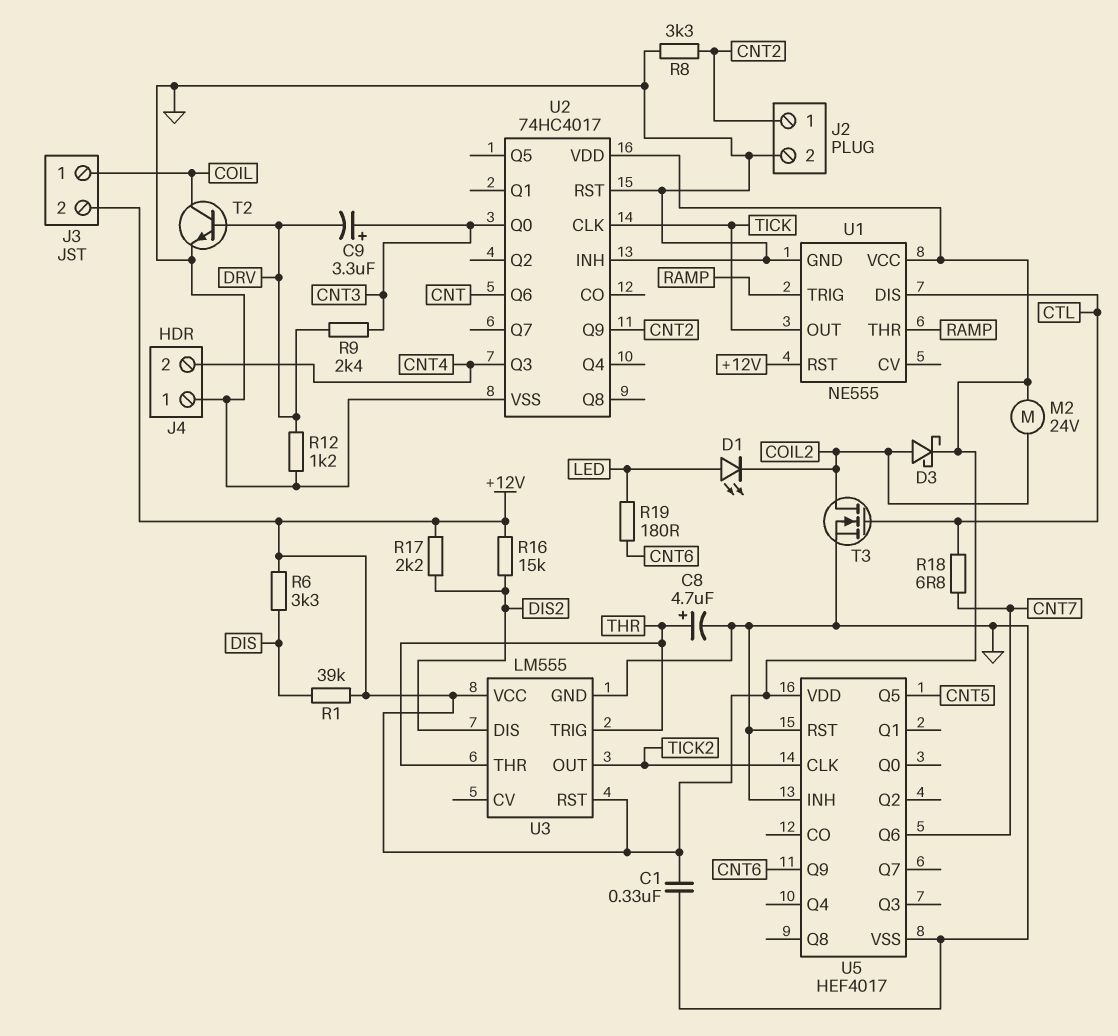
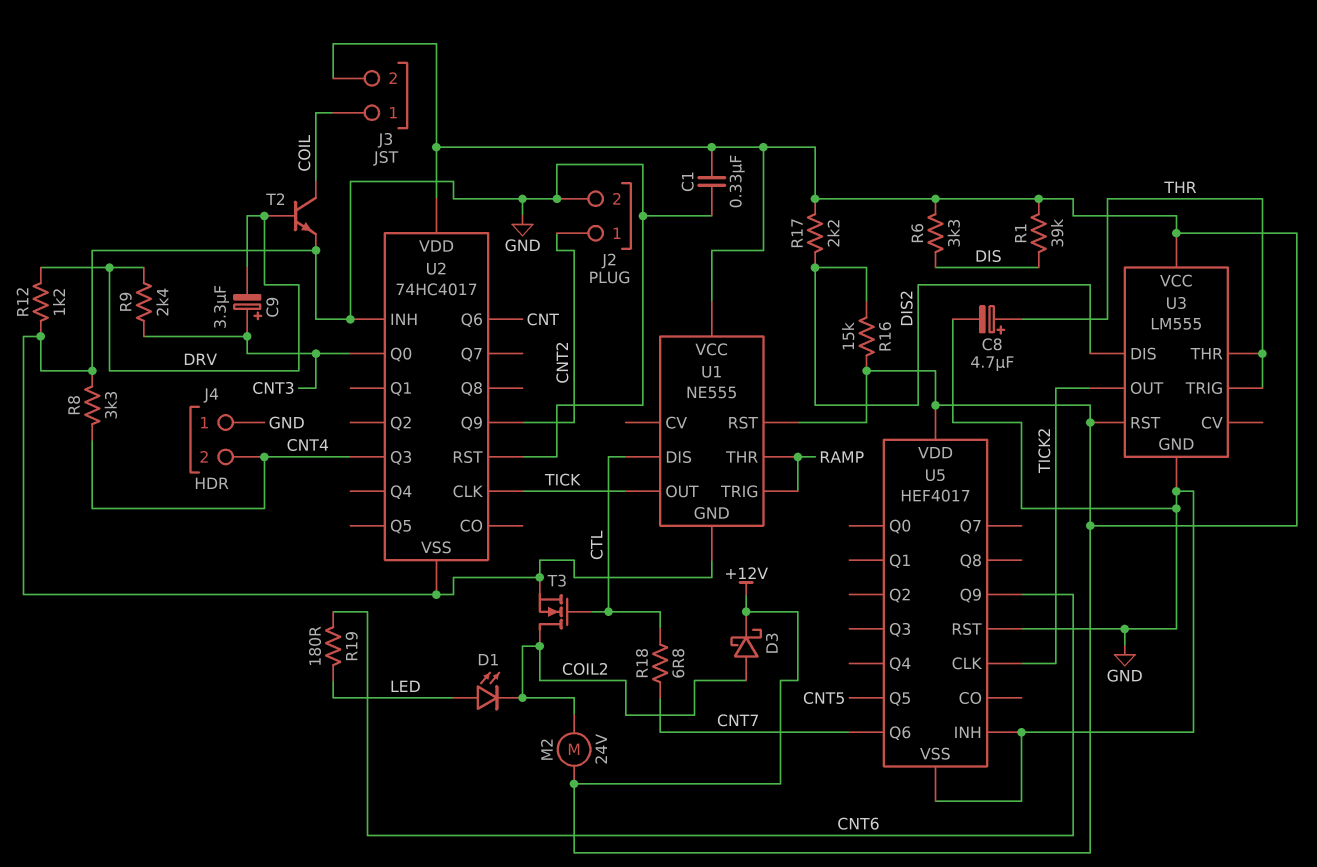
R8: 3.3k (CNT2, GND) -> 3.3k (CNT4, GND)

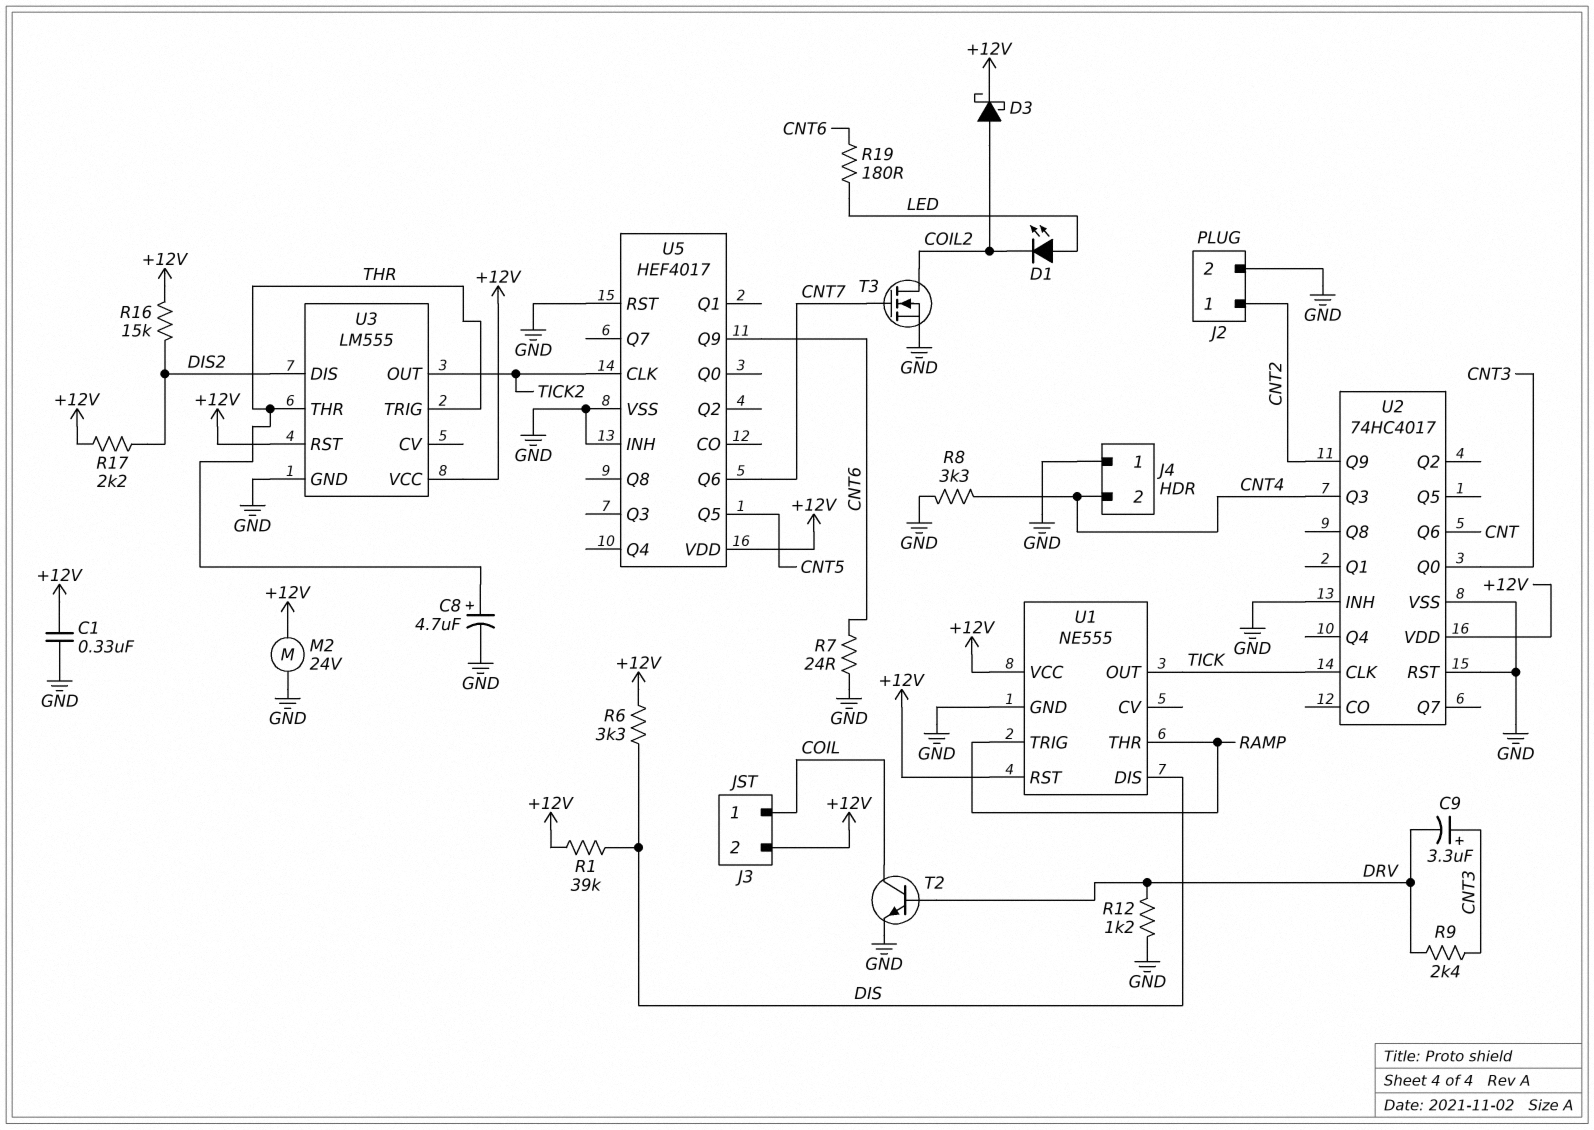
M2: motor 24V (+12V, COIL2) -> motor 24V (+12V, GND)
R7: none -> 24 (CNT6, GND)
R18: 6.8 (CNT7, CTL) -> none
T3: NMOS (G CTL, D COIL2, S GND) -> NMOS (G CNT7, D COIL2, S GND)
U1 pin DIS: CTL -> DIS

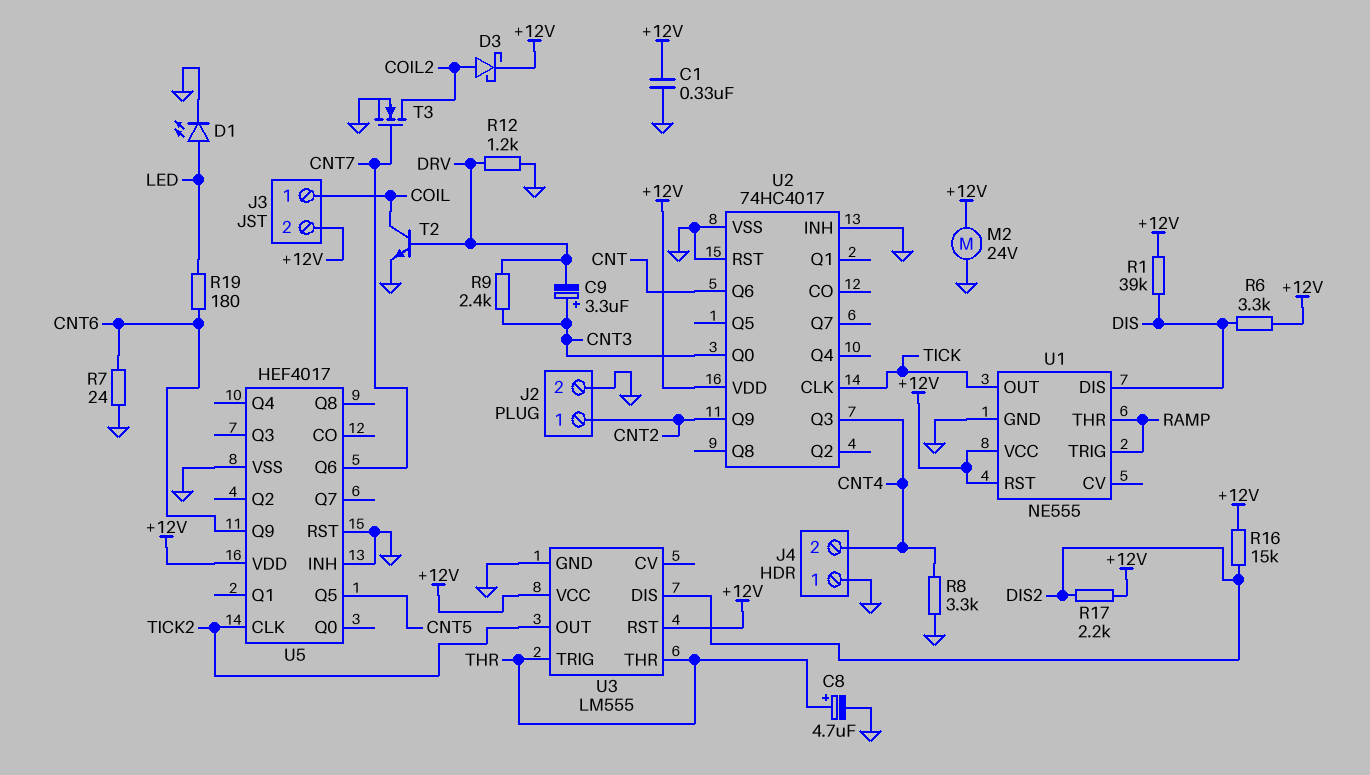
D1: LED (A LED, K COIL2) -> LED (A LED, K GND)

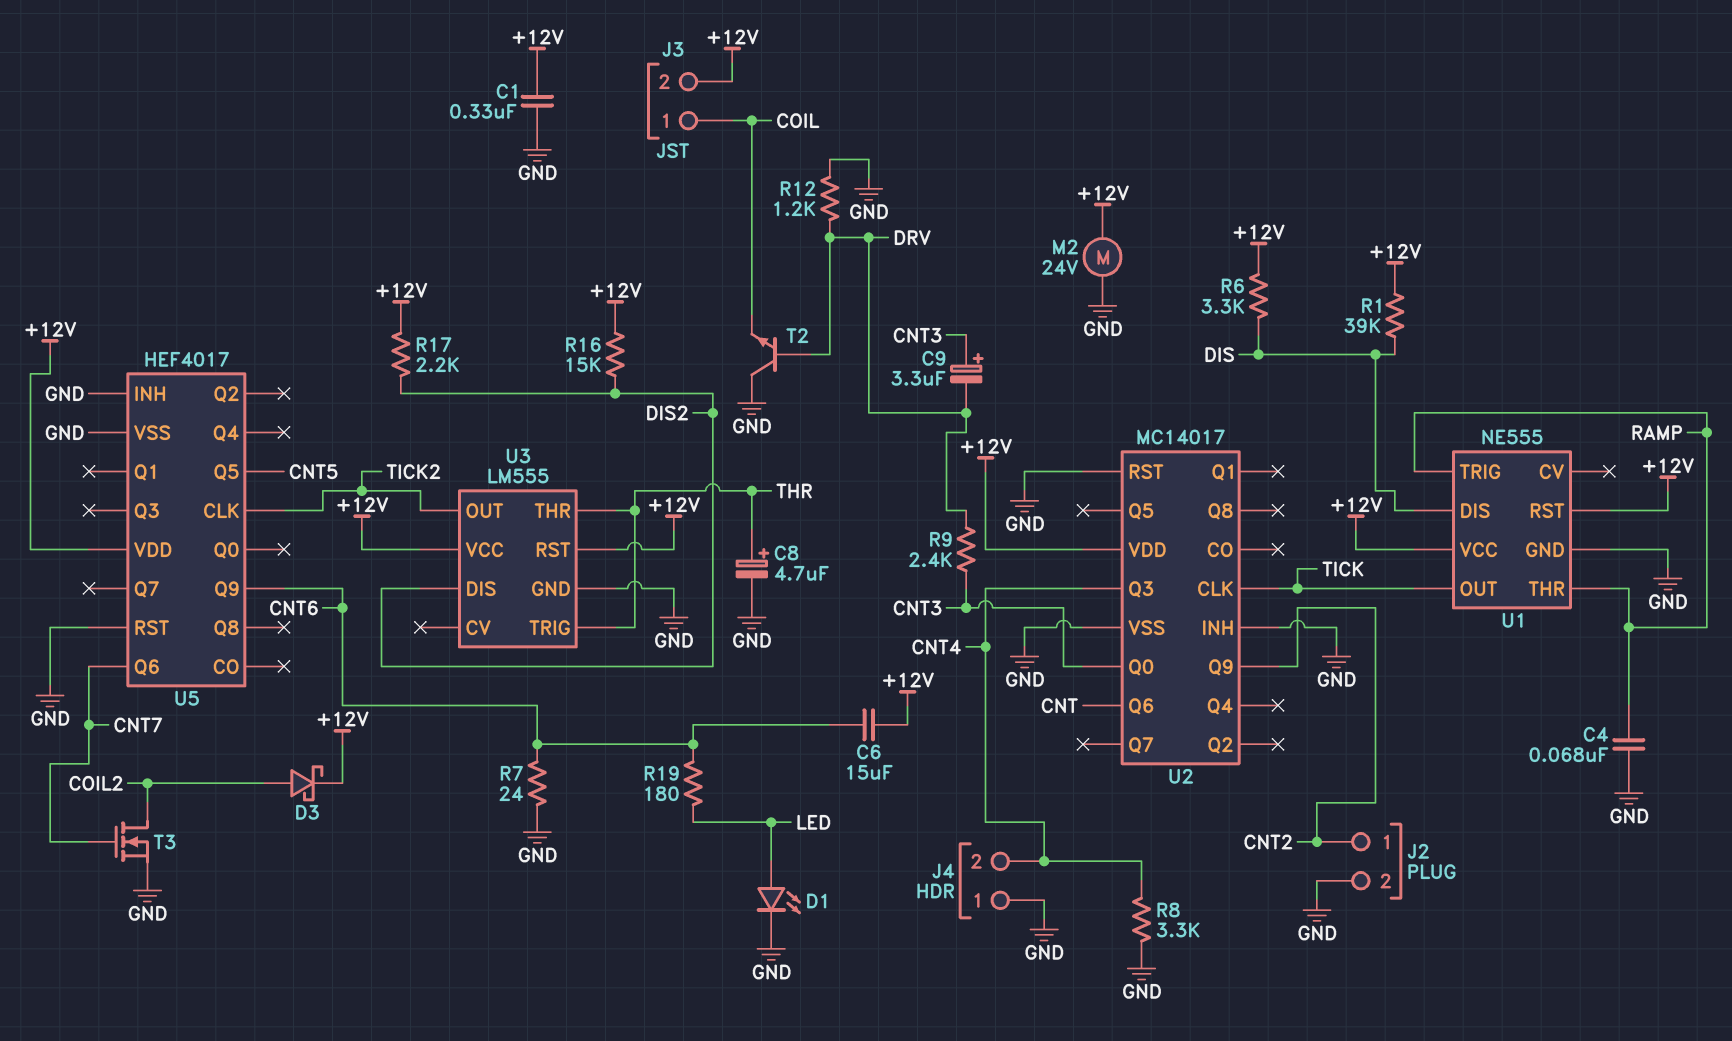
C4: none -> 68nF (GND, RAMP)
C6: none -> 15uF (+12V, CNT6)
T2: NPN (B DRV, C COIL, E GND) -> NPN (B DRV, C GND, E COIL)
U2: 74HC4017 -> MC14017

